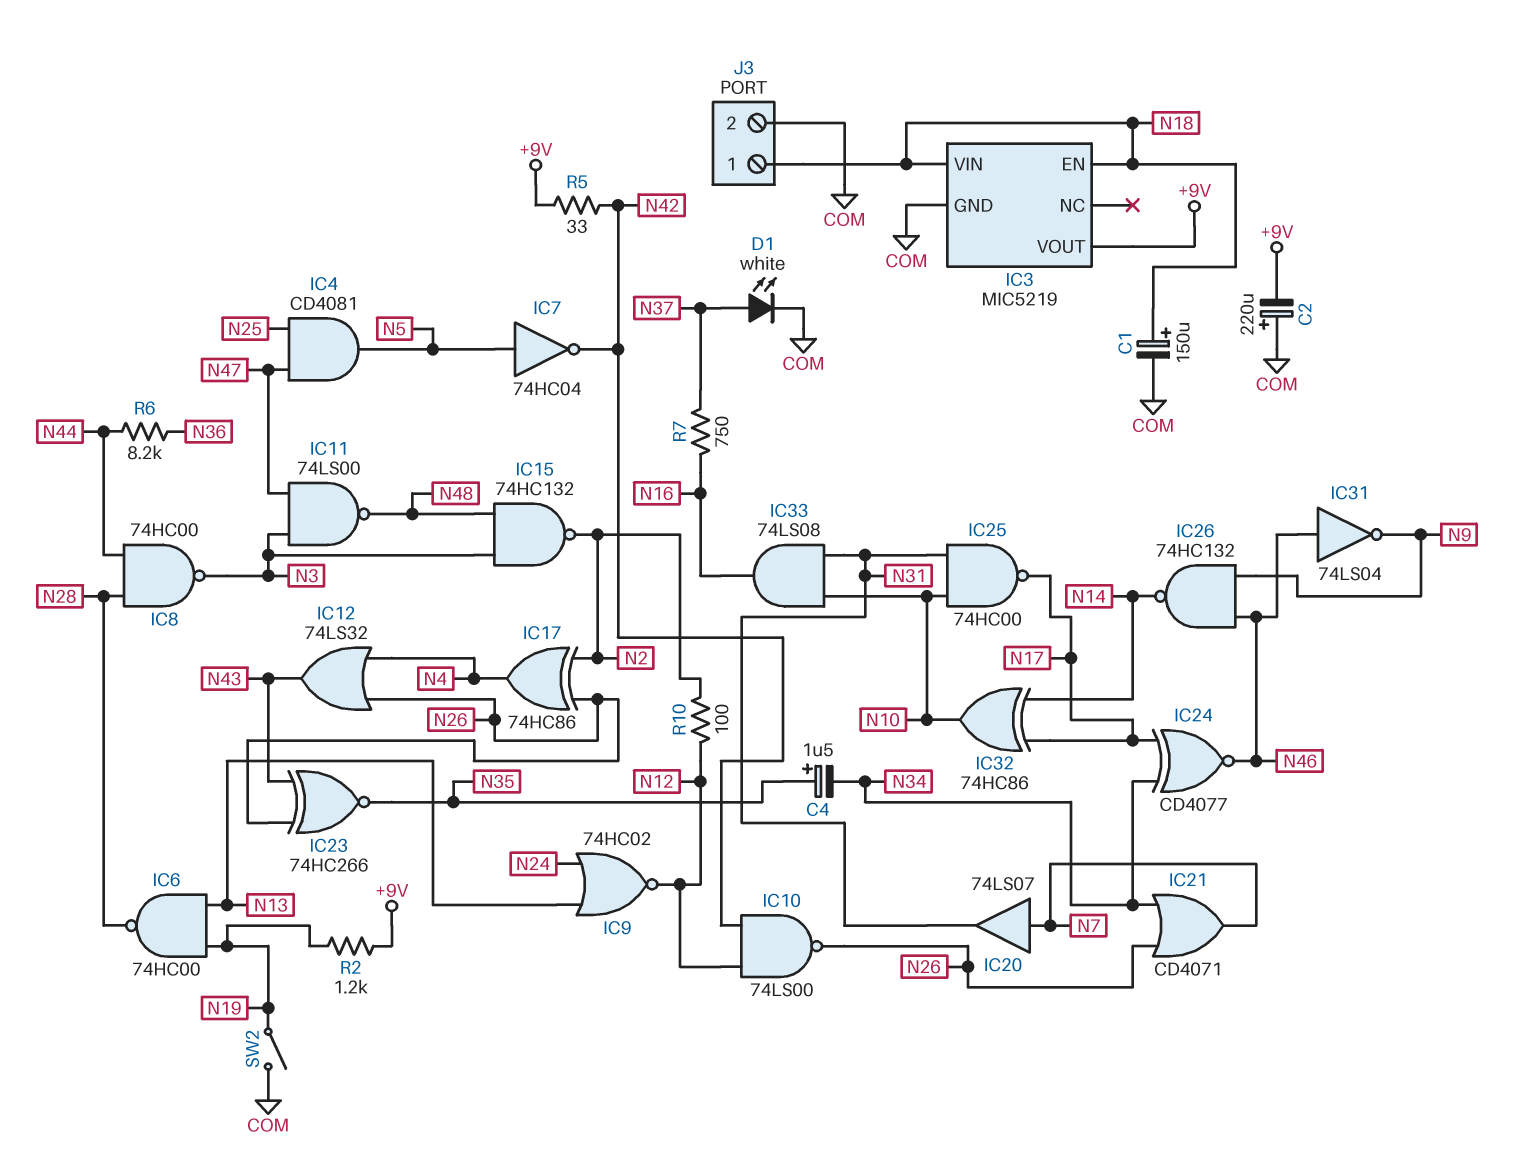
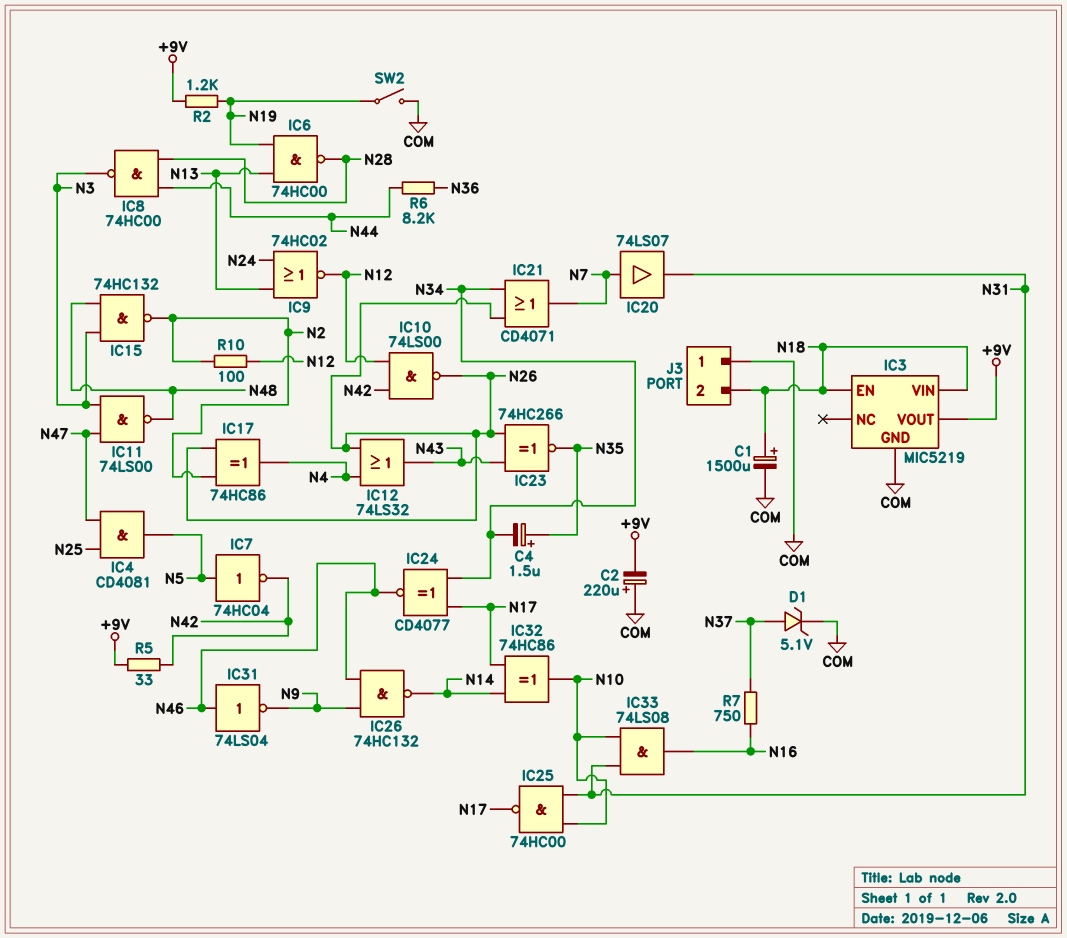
C1: 150uF (plus N18, minus COM) -> 1500uF (plus N18, minus COM)
D1: LED white (A N37, K COM) -> zener 5.1V (A N37, K COM)
J3 pin 1: N18 -> COM
J3 pin 2: COM -> N18

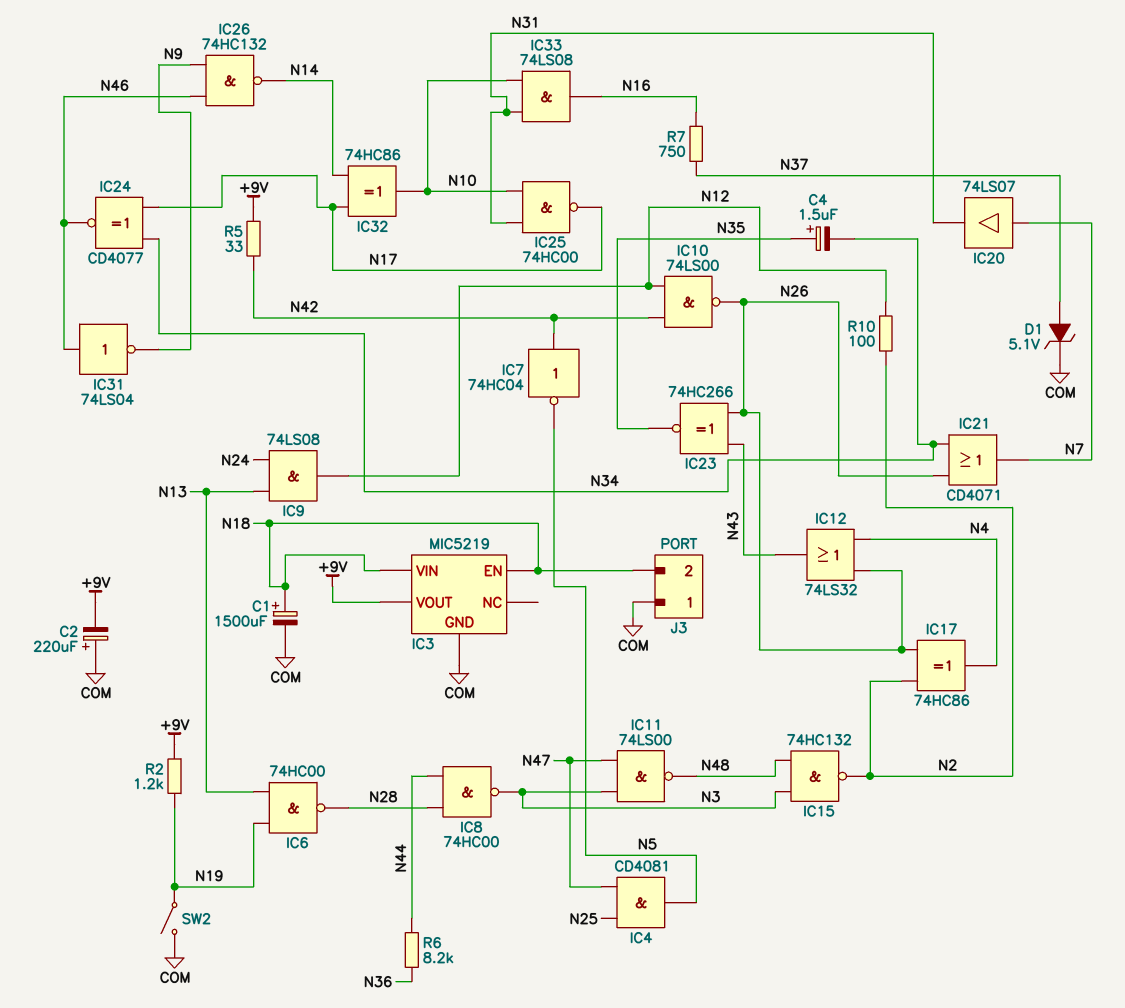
IC7: NOT 74HC04 (in N5, out N42) -> NOT 74HC04 (in N42, out N5)
IC9: NOR 74HC02 (in N13, in N24, out N12) -> AND 74LS08 (in N13, in N24, out N12)

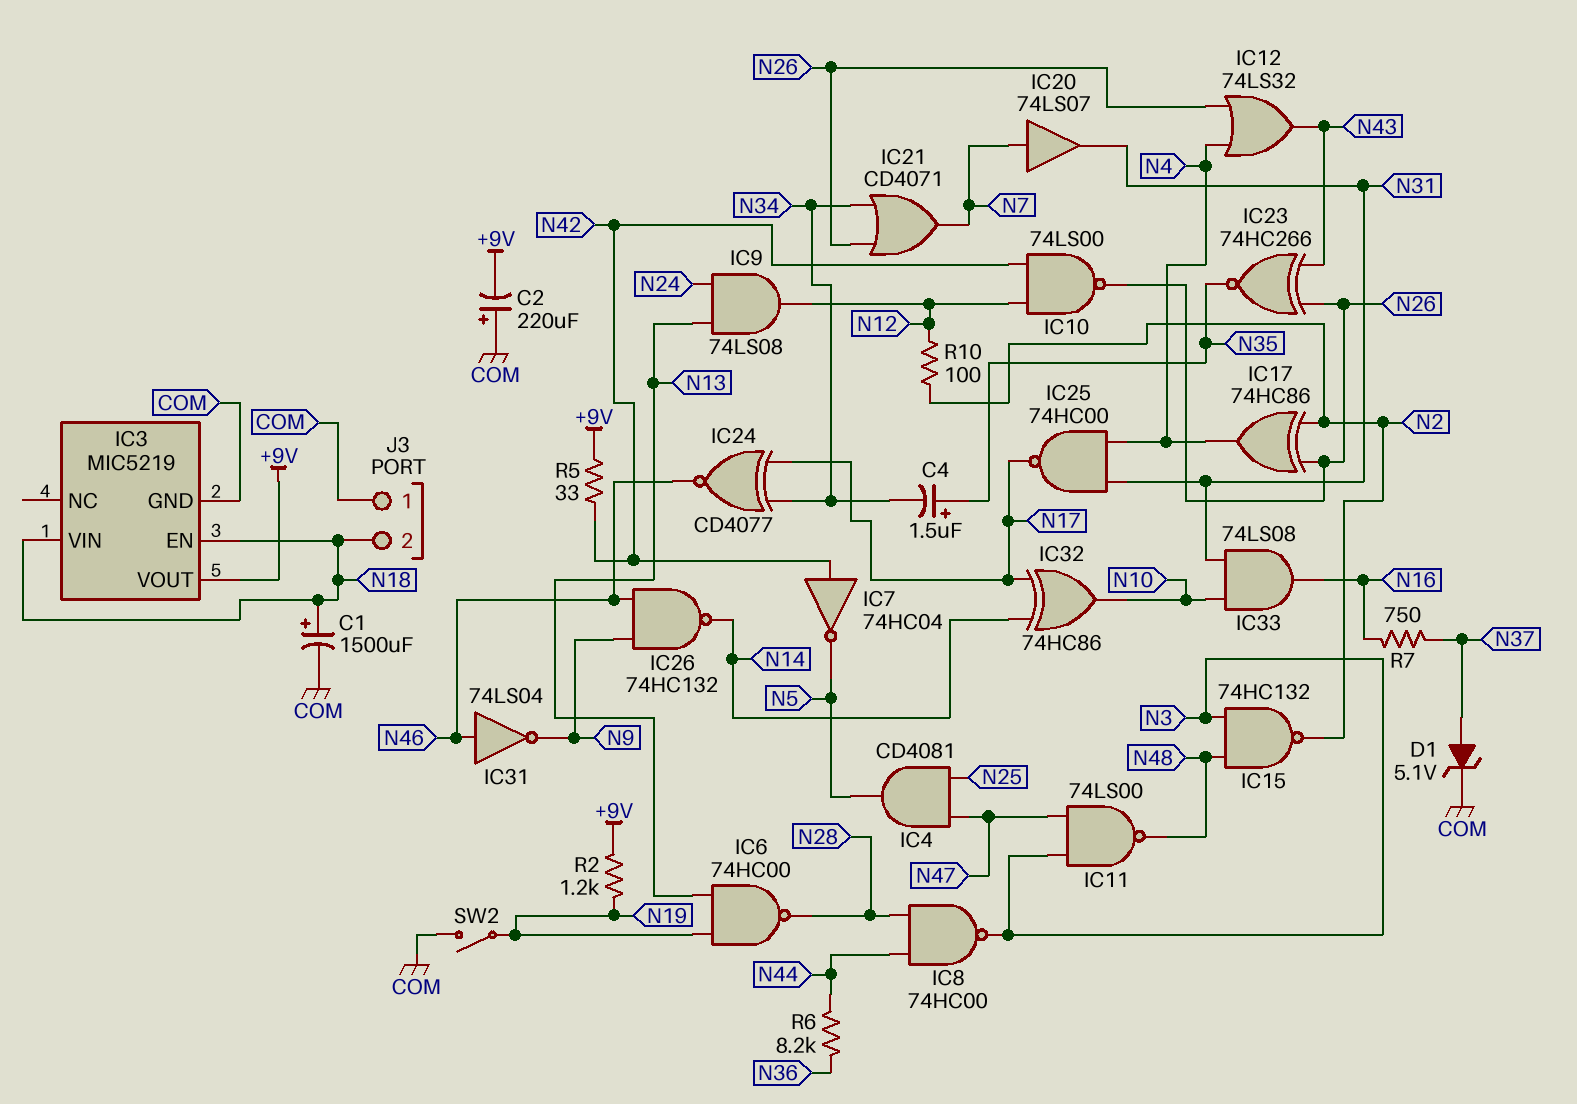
IC25: NAND 74HC00 (in N10, in N31, out N17) -> NAND 74HC00 (in N4, in N31, out N17)

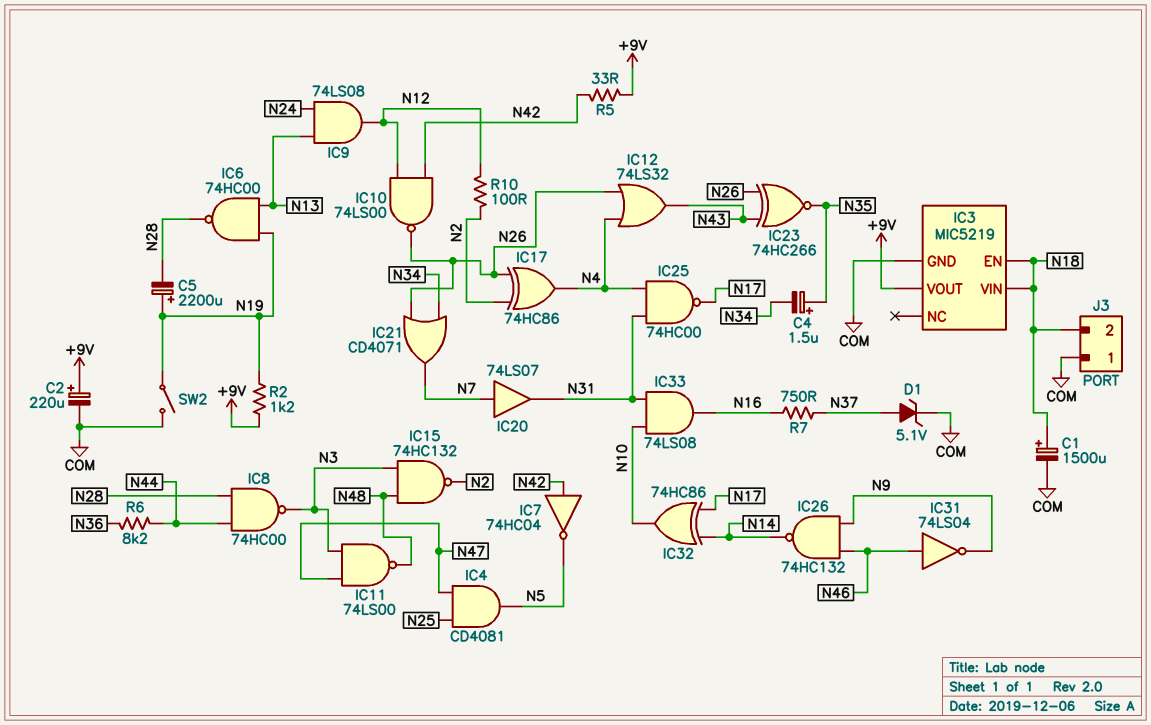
C2: 220uF (plus COM, minus +9V) -> 220uF (plus +9V, minus COM)
C5: none -> 2200uF (plus N19, minus N28)
IC24: XNOR CD4077 (in N17, in N34, out N46) -> none

